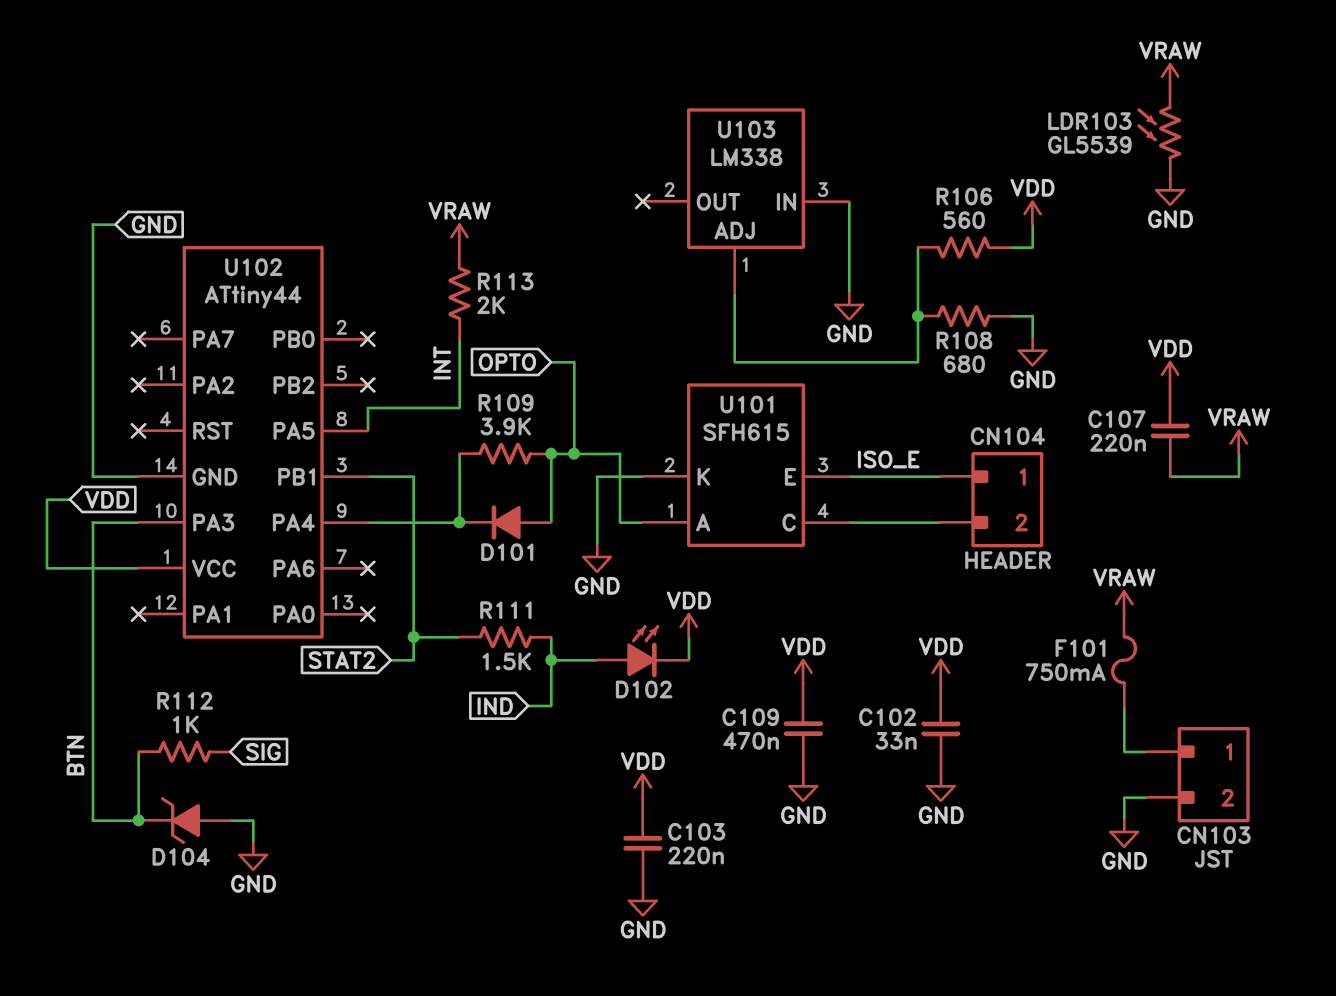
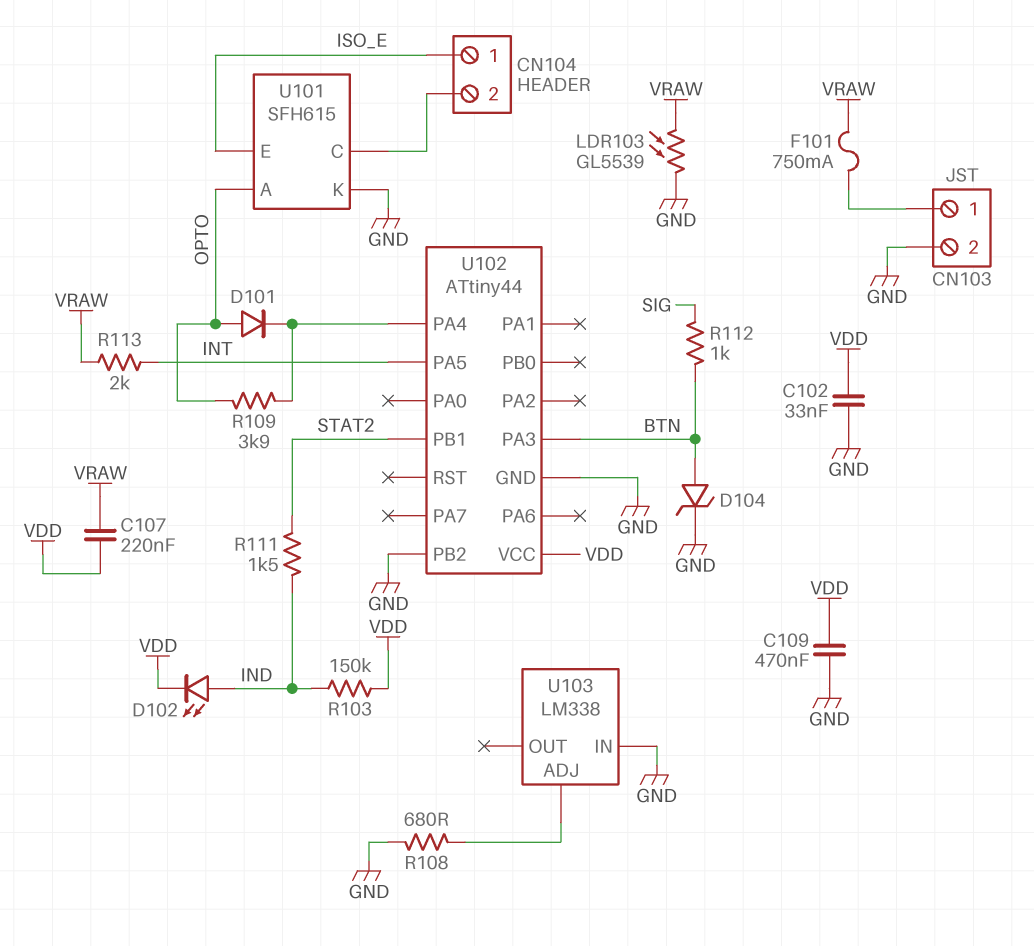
C103: 220nF (GND, VDD) -> none
D104: zener (A GND, K BTN) -> zener (A BTN, K GND)
R103: none -> 150k (IND, VDD)
R106: 560 (U103/ADJ, VDD) -> none
U102 pin PB2: none -> GND

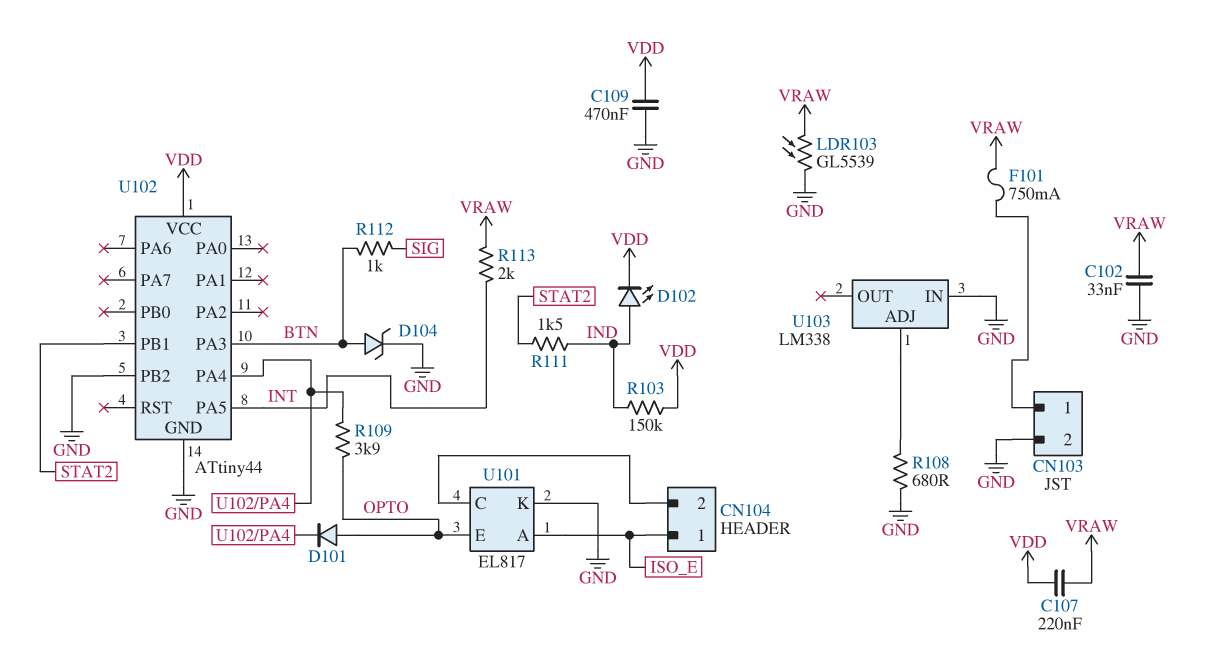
C102: 33nF (GND, VDD) -> 33nF (GND, VRAW)
U101: SFH615 -> EL817
U101 pin A: OPTO -> ISO_E
U101 pin E: ISO_E -> OPTO

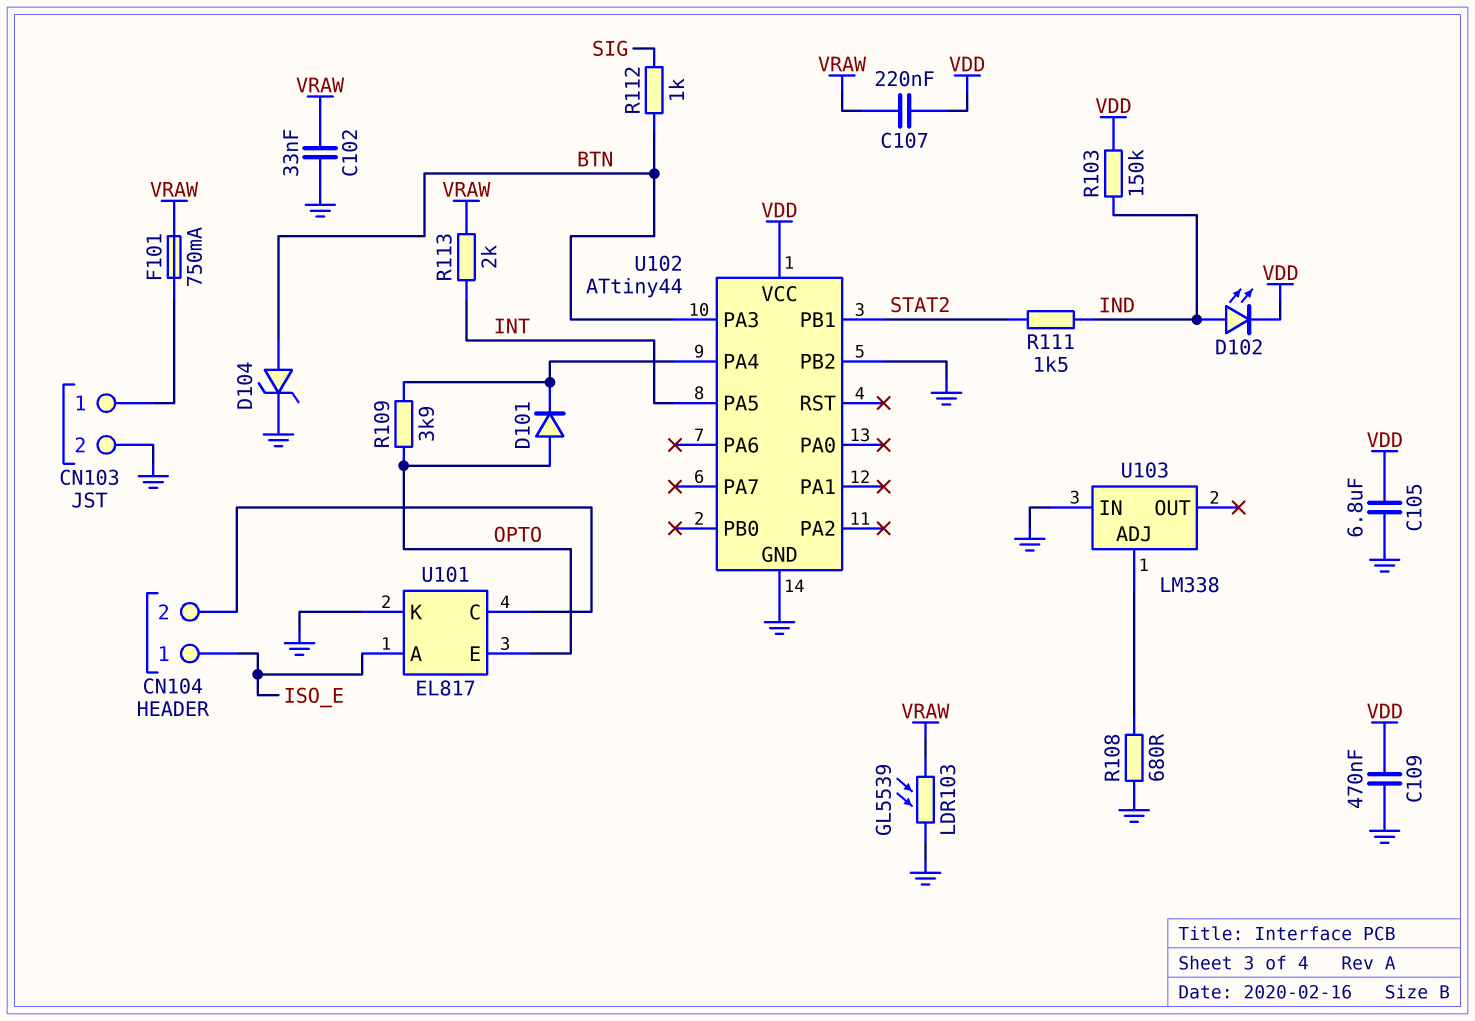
C105: none -> 6.8uF (GND, VDD)

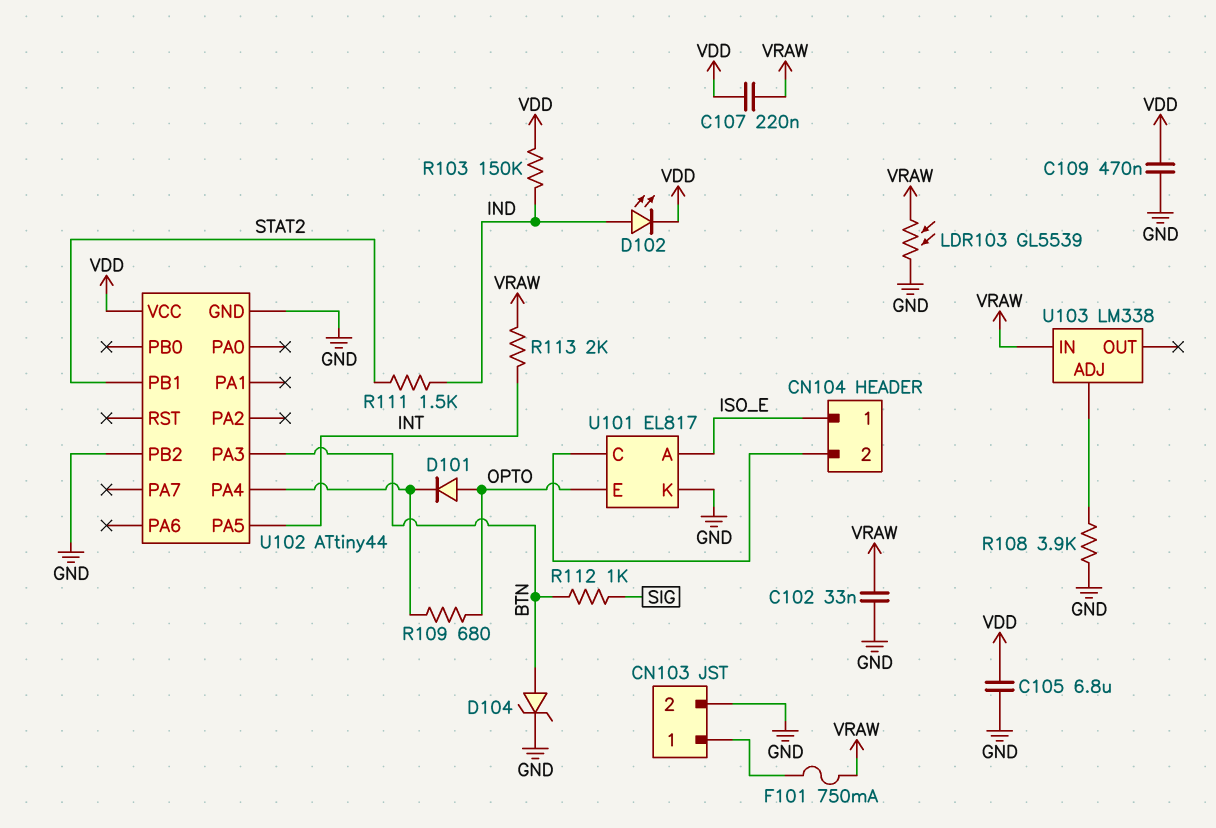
R108: 680 (GND, U103/ADJ) -> 3.9k (GND, U103/ADJ)
R109: 3.9k (OPTO, U102/PA4) -> 680 (OPTO, U102/PA4)
U103 pin IN: GND -> VRAW

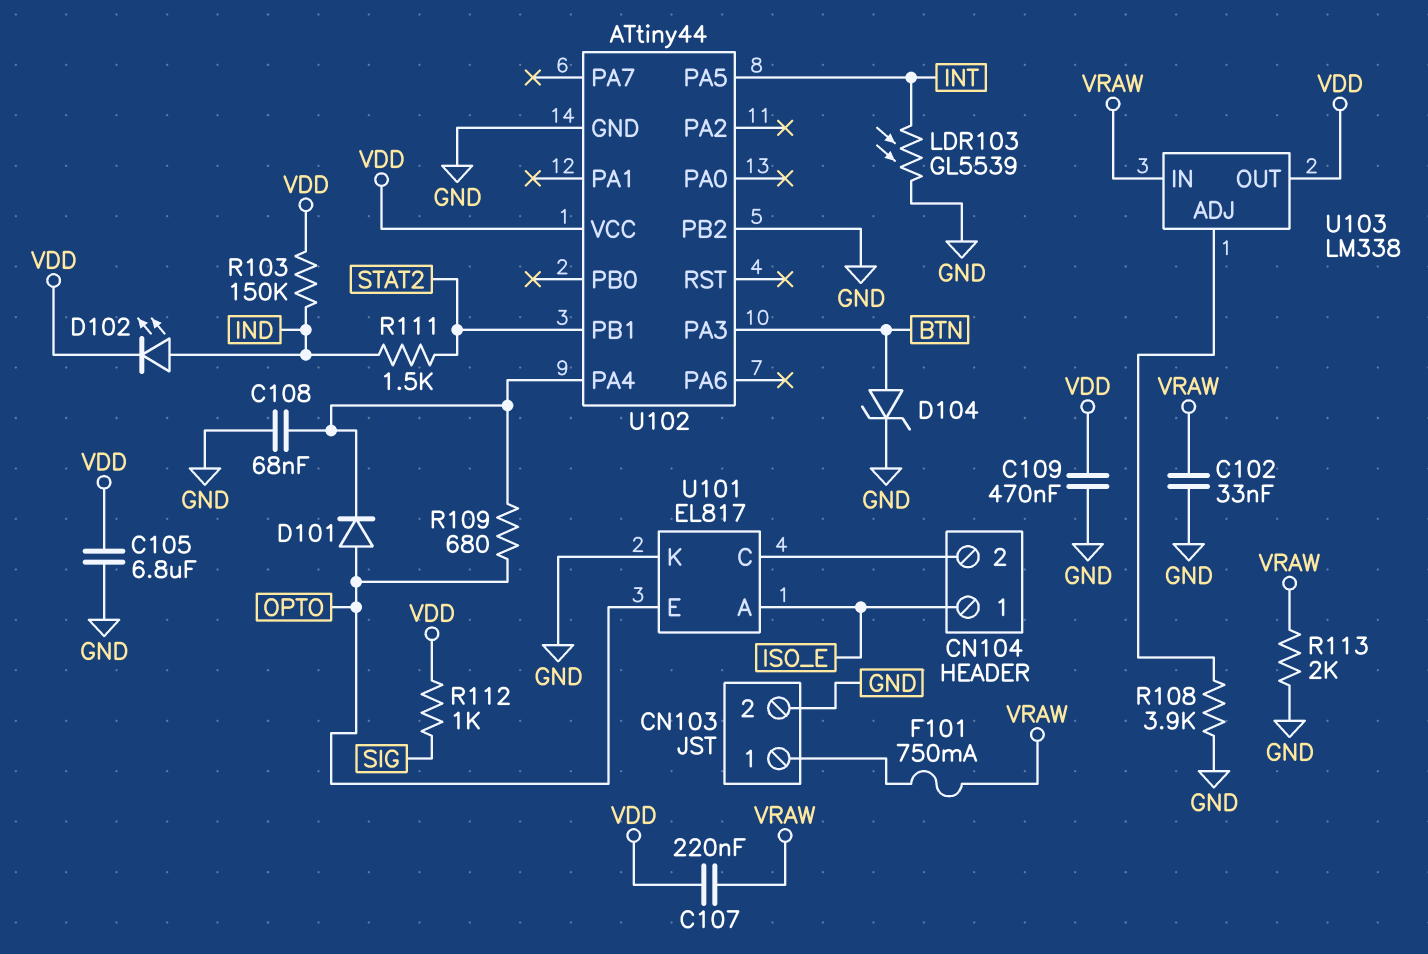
C108: none -> 68nF (GND, U102/PA4)
LDR103: GL5539 (GND, VRAW) -> GL5539 (GND, INT)
R112: 1k (BTN, SIG) -> 1k (SIG, VDD)
R113: 2k (INT, VRAW) -> 2k (GND, VRAW)
U103 pin OUT: none -> VDD

